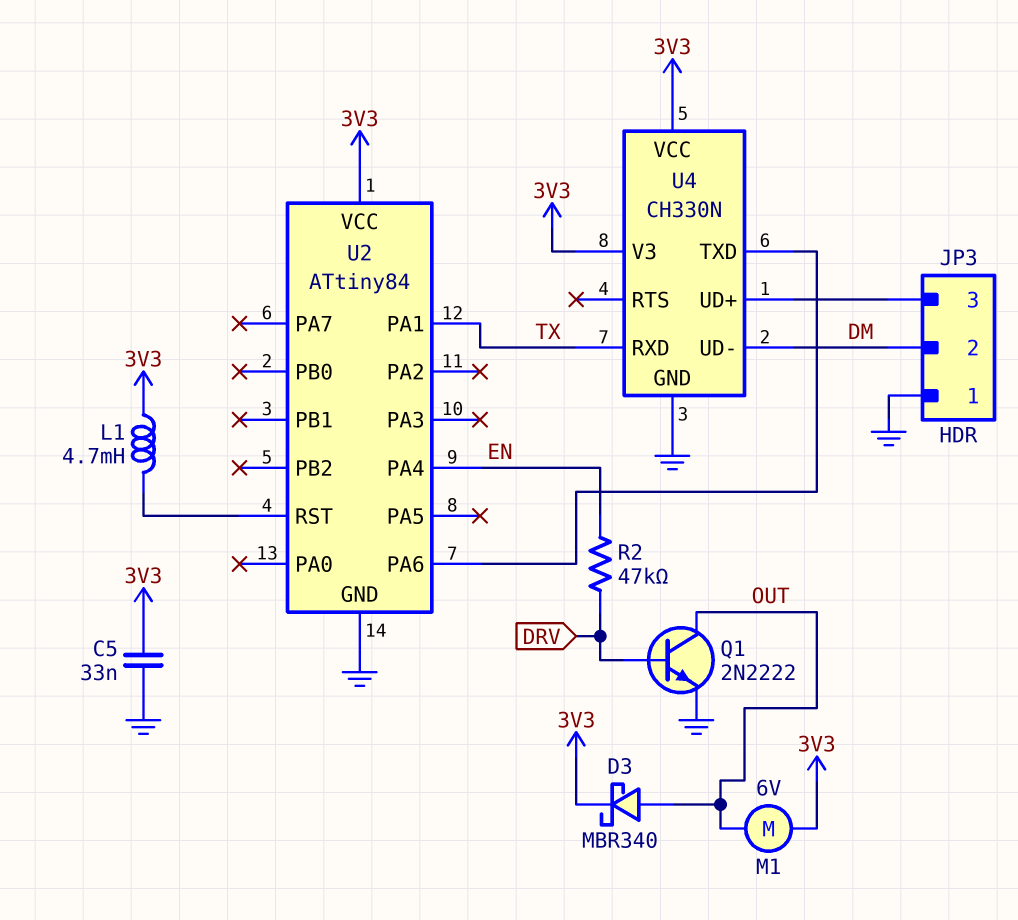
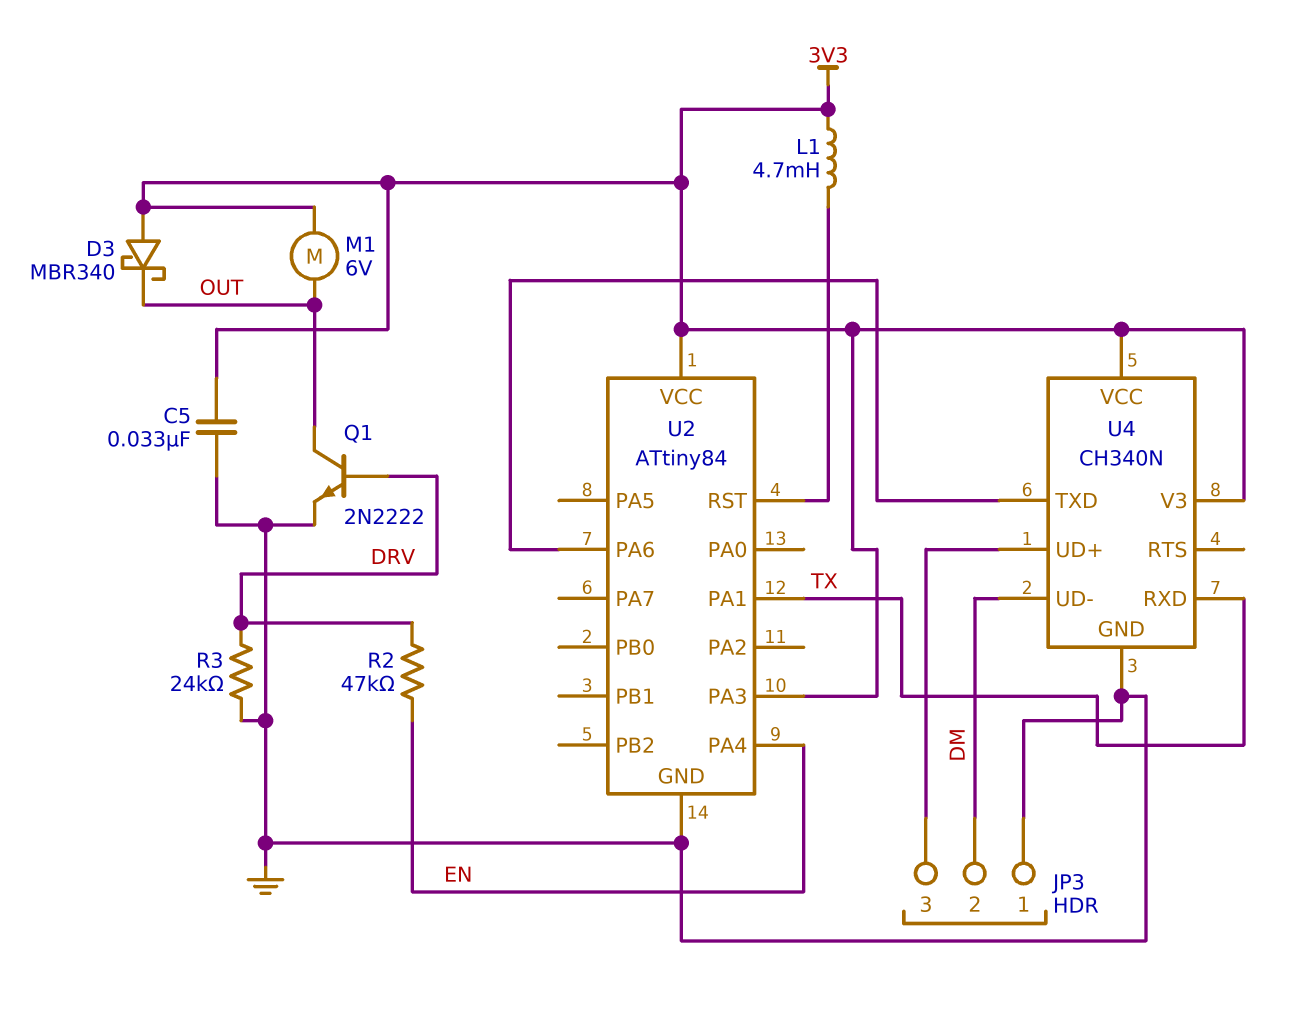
D3: schottky MBR340 (A OUT, K 3V3) -> schottky MBR340 (A 3V3, K OUT)
R3: none -> 24k (DRV, GND)
U2 pin PA3: none -> 3V3
U4: CH330N -> CH340N

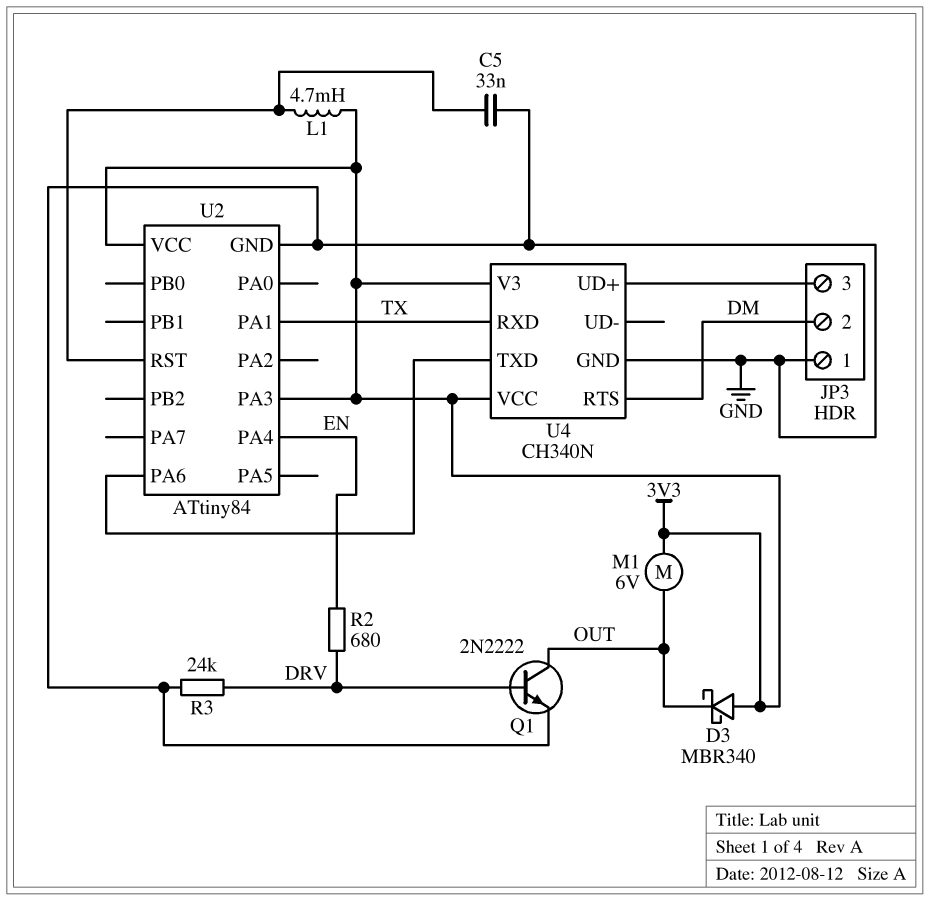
C5: 33nF (3V3, GND) -> 33nF (GND, U2/RST)
R2: 47k (DRV, EN) -> 680 (DRV, EN)
U4 pin RTS: none -> DM
U4 pin UD-: DM -> none

